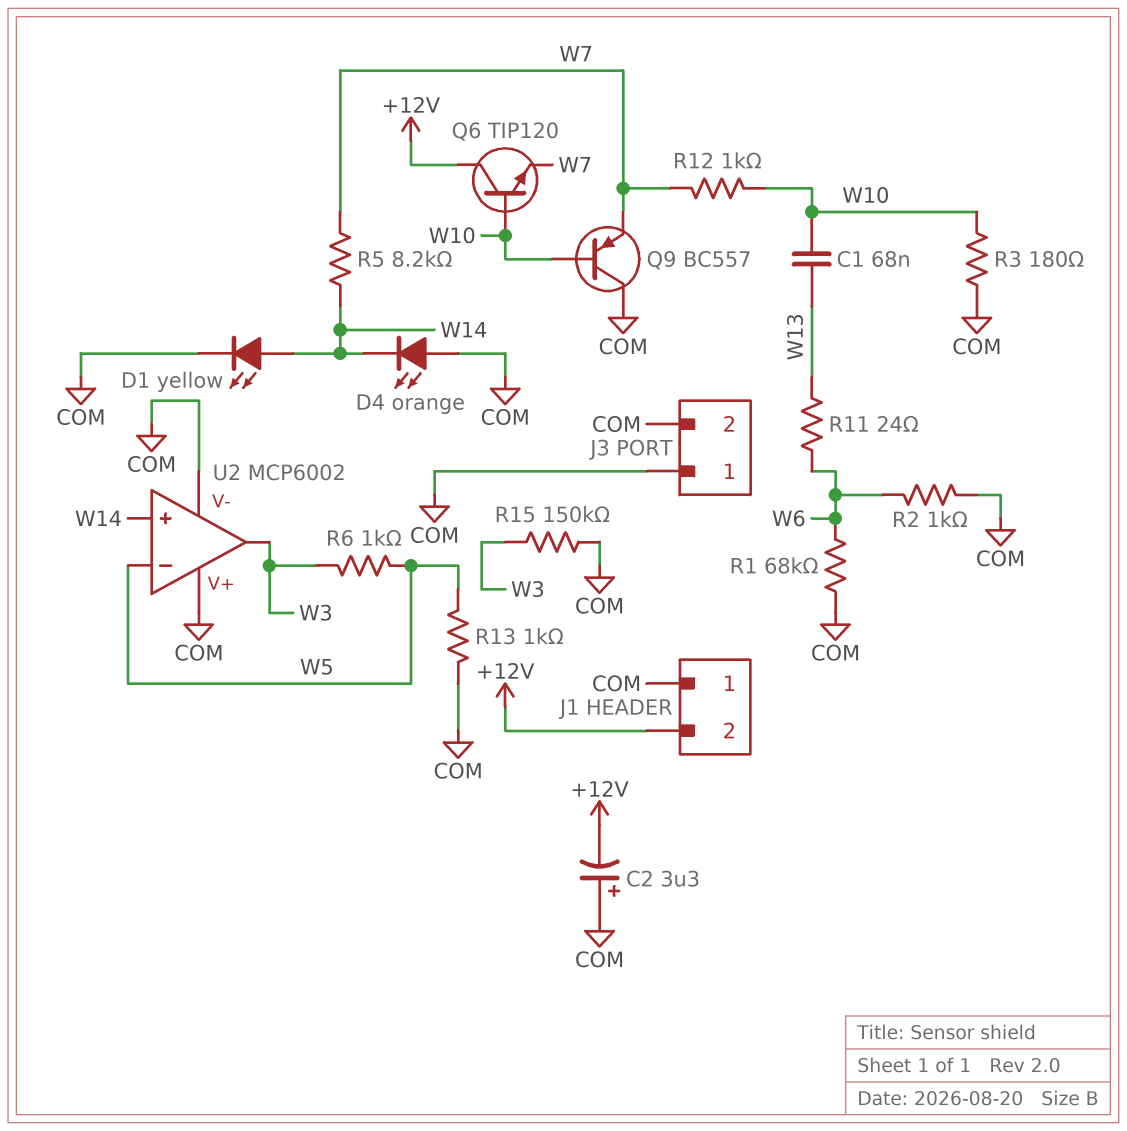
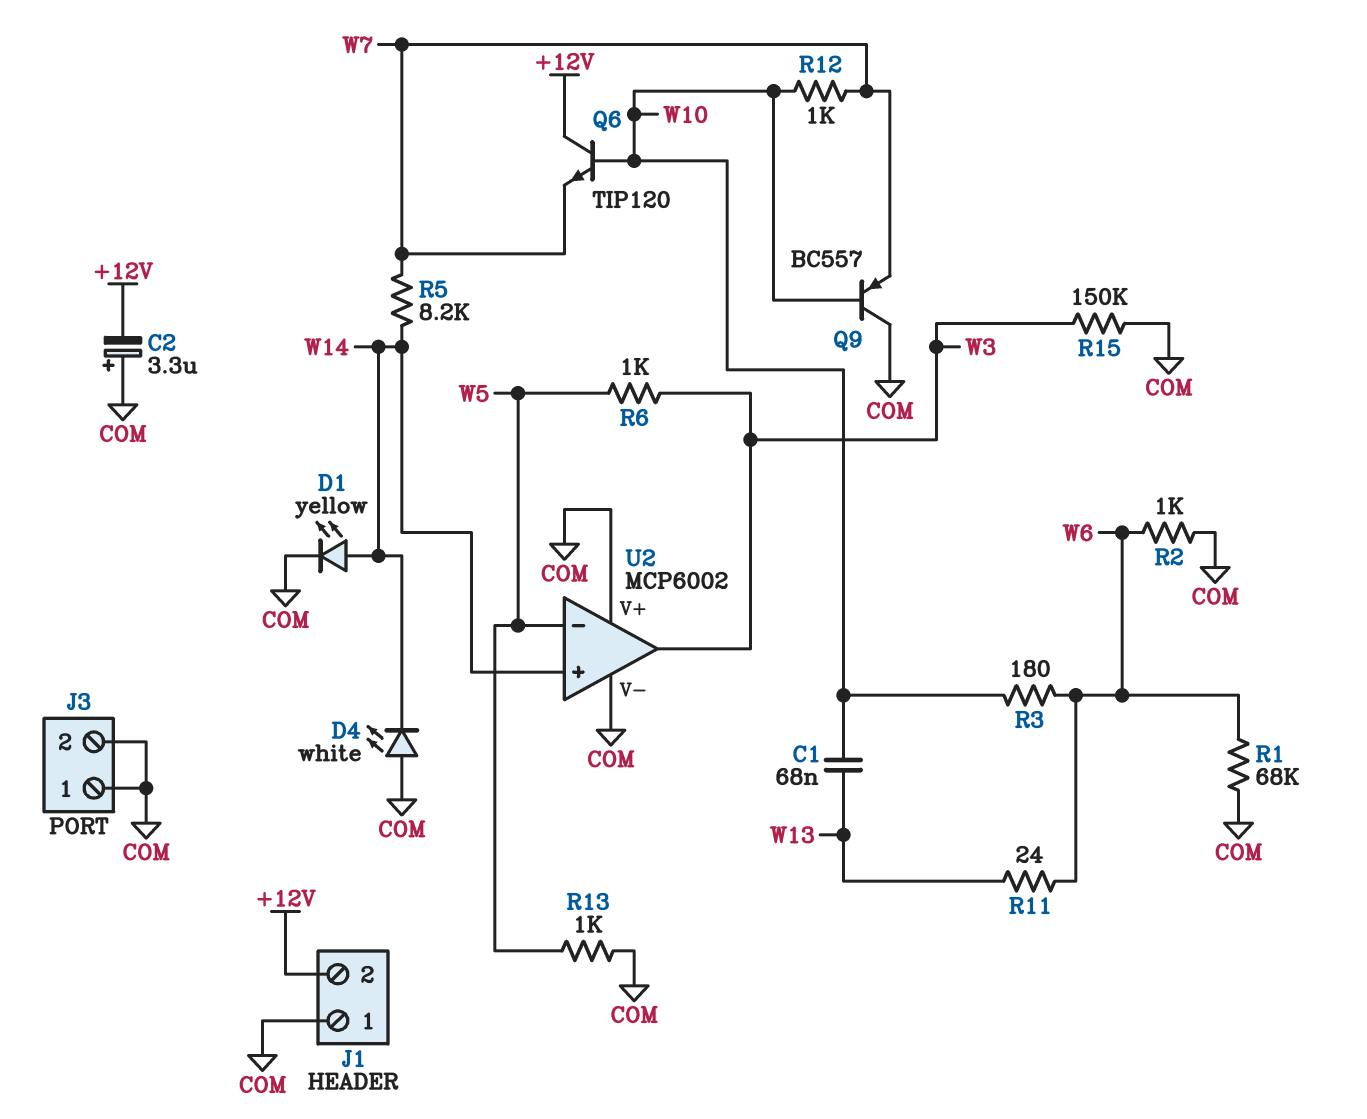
D4: LED orange (A COM, K W14) -> LED white (A COM, K W14)
R3: 180 (COM, W10) -> 180 (W6, W10)

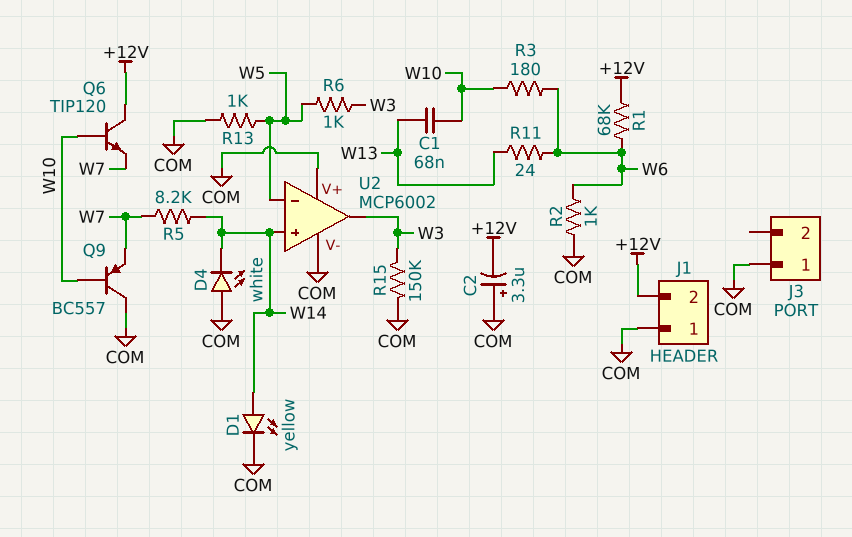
J3 pin 2: COM -> none
R1: 68k (COM, W6) -> 68k (+12V, W6)
R12: 1k (W7, W10) -> none

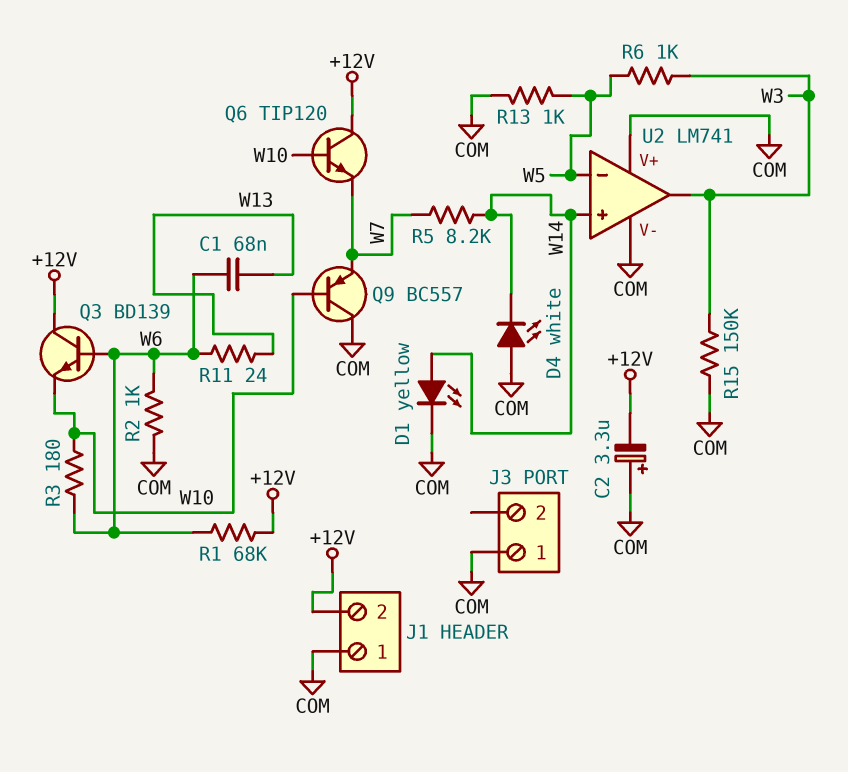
C1: 68nF (W10, W13) -> 68nF (W6, W13)
Q3: none -> NPN BD139 (B W6, C +12V, E W10)
U2: MCP6002 -> LM741

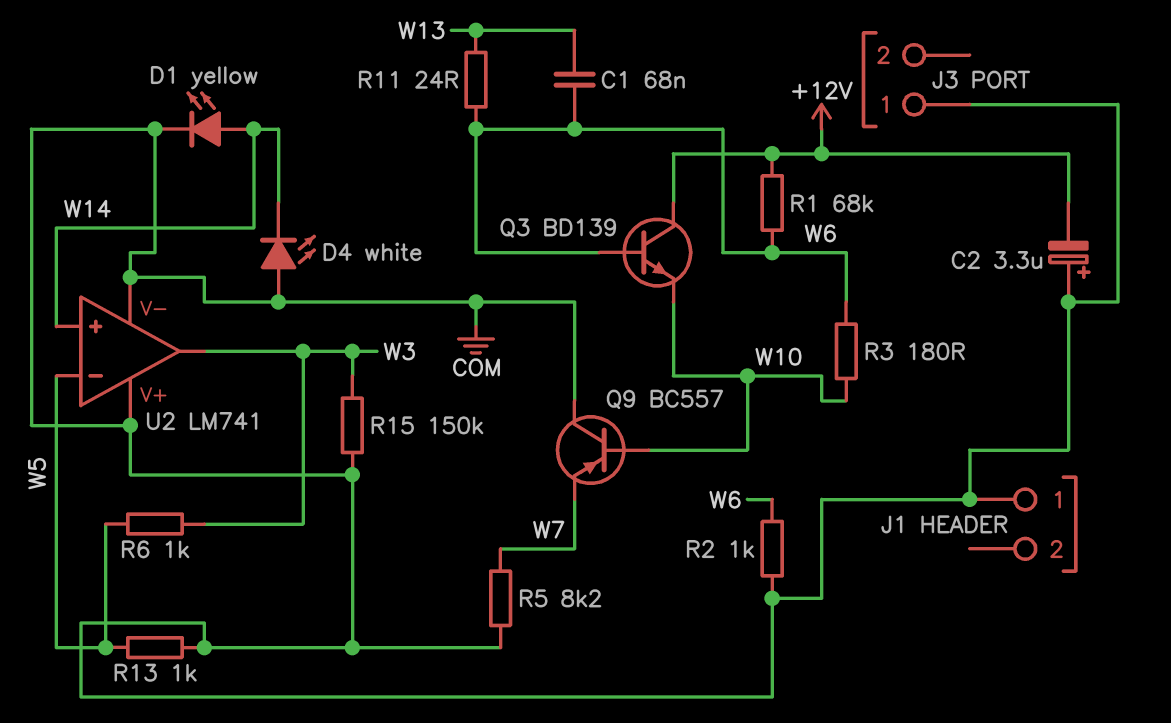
J1 pin 2: +12V -> none
Q6: NPN TIP120 (B W10, C +12V, E W7) -> none
R5: 8.2k (W7, W14) -> 8.2k (COM, W7)

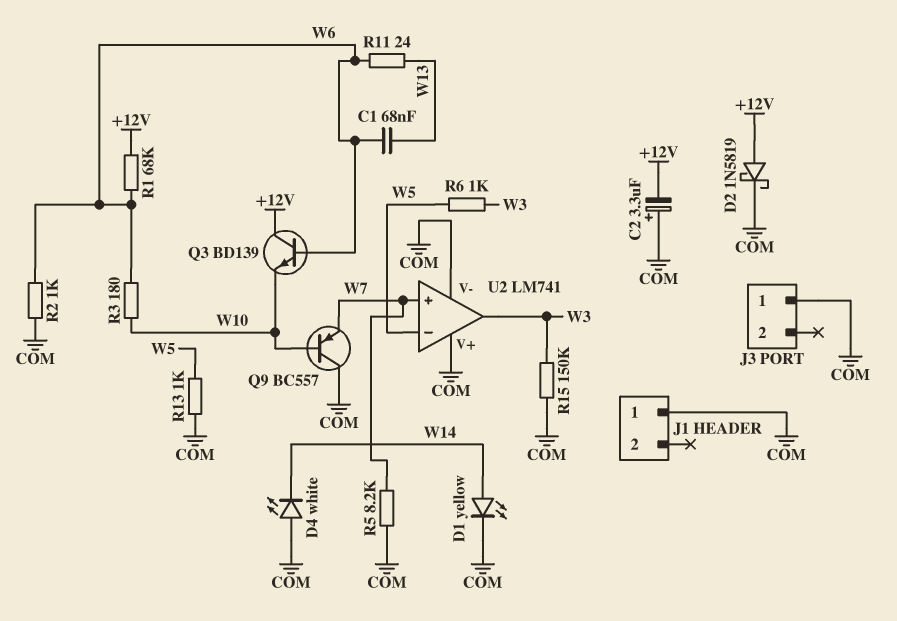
D2: none -> schottky 1N5819 (A +12V, K COM)
U2 pin in+: W14 -> W7

